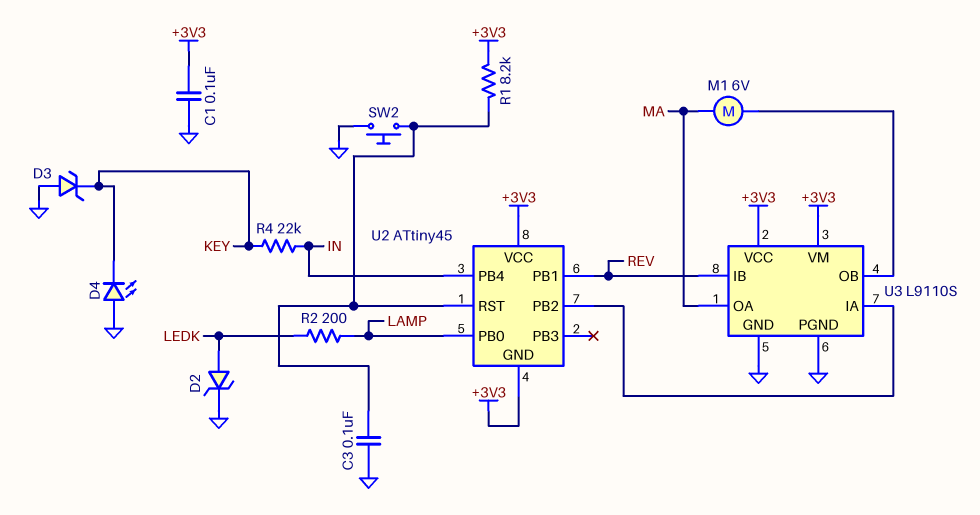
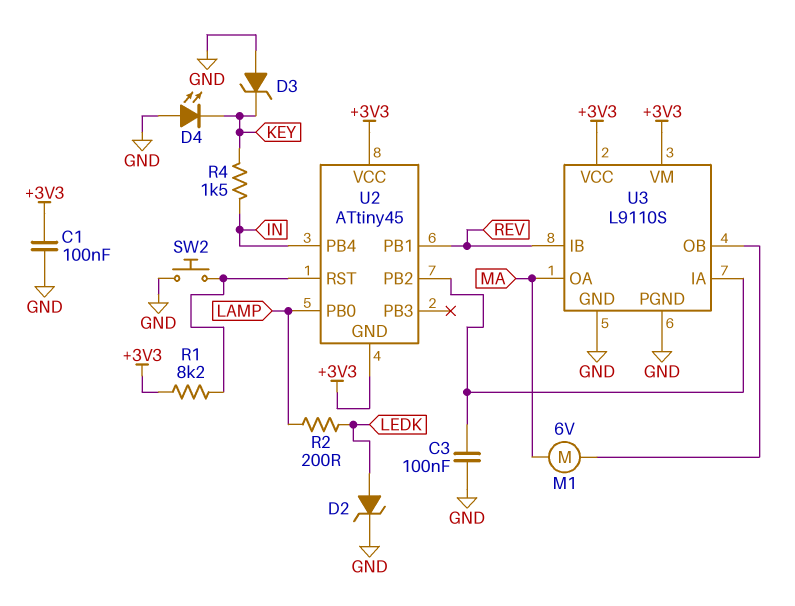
C3: 100nF (GND, U2/RST) -> 100nF (GND, U2/PB2)
R4: 22k (IN, KEY) -> 1.5k (IN, KEY)

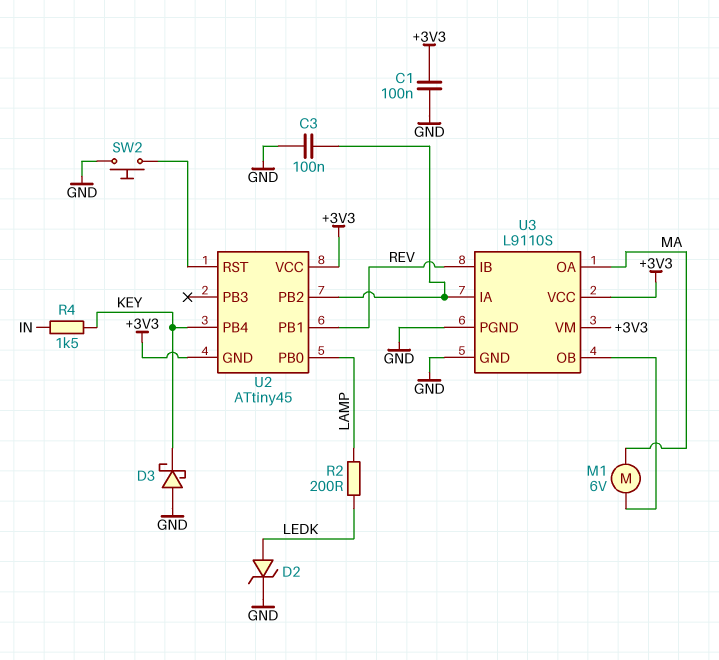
D3: zener (A GND, K KEY) -> schottky (A GND, K KEY)
D4: LED (A GND, K KEY) -> none
R1: 8.2k (+3V3, U2/RST) -> none
U2 pin PB4: IN -> KEY

